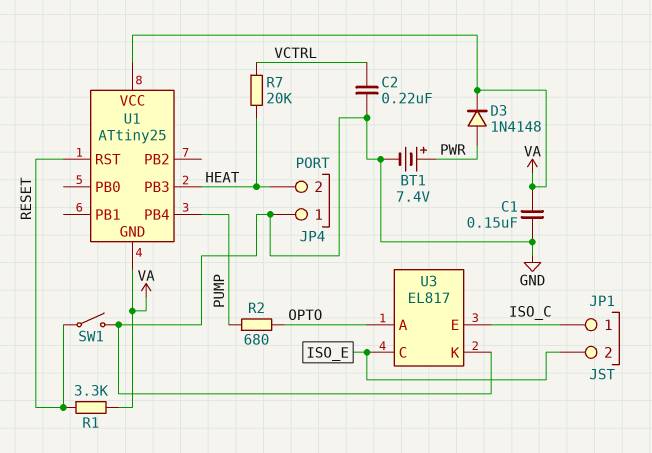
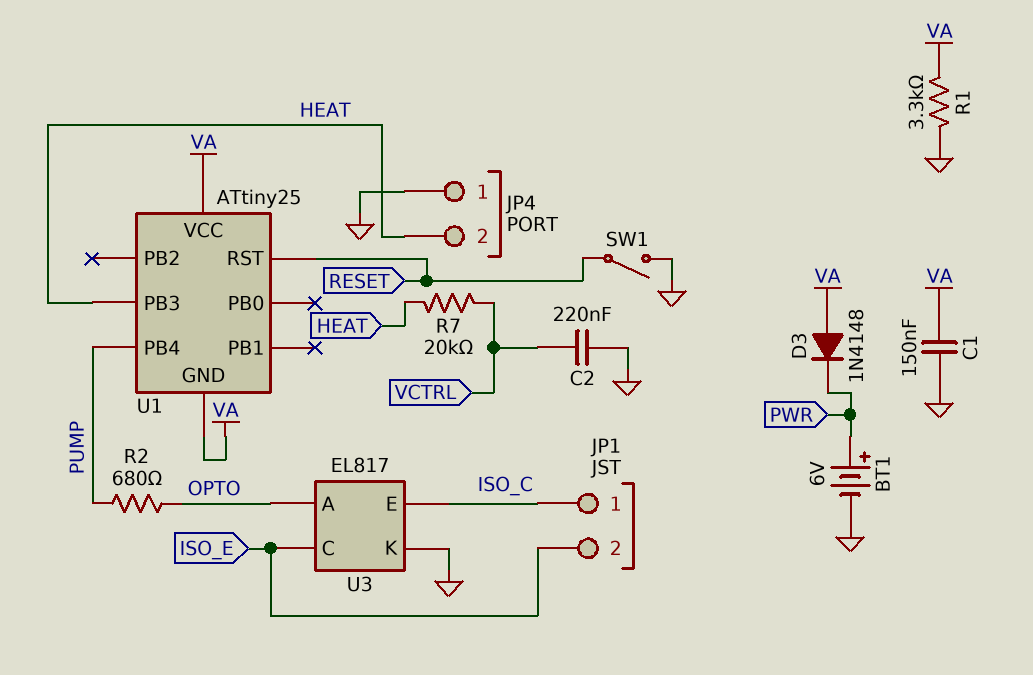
BT1: 7.4V (plus PWR, minus GND) -> 6V (plus PWR, minus GND)
D3: diode 1N4148 (A PWR, K VA) -> diode 1N4148 (A VA, K PWR)
R1: 3.3k (RESET, VA) -> 3.3k (GND, VA)

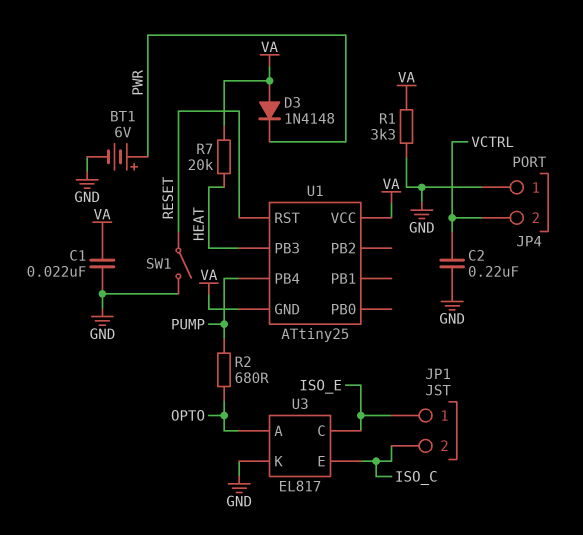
C1: 150nF (GND, VA) -> 22nF (GND, VA)
JP1 pin 1: ISO_C -> ISO_E
JP1 pin 2: ISO_E -> ISO_C
JP4 pin 2: HEAT -> VCTRL
R7: 20k (HEAT, VCTRL) -> 20k (HEAT, VA)

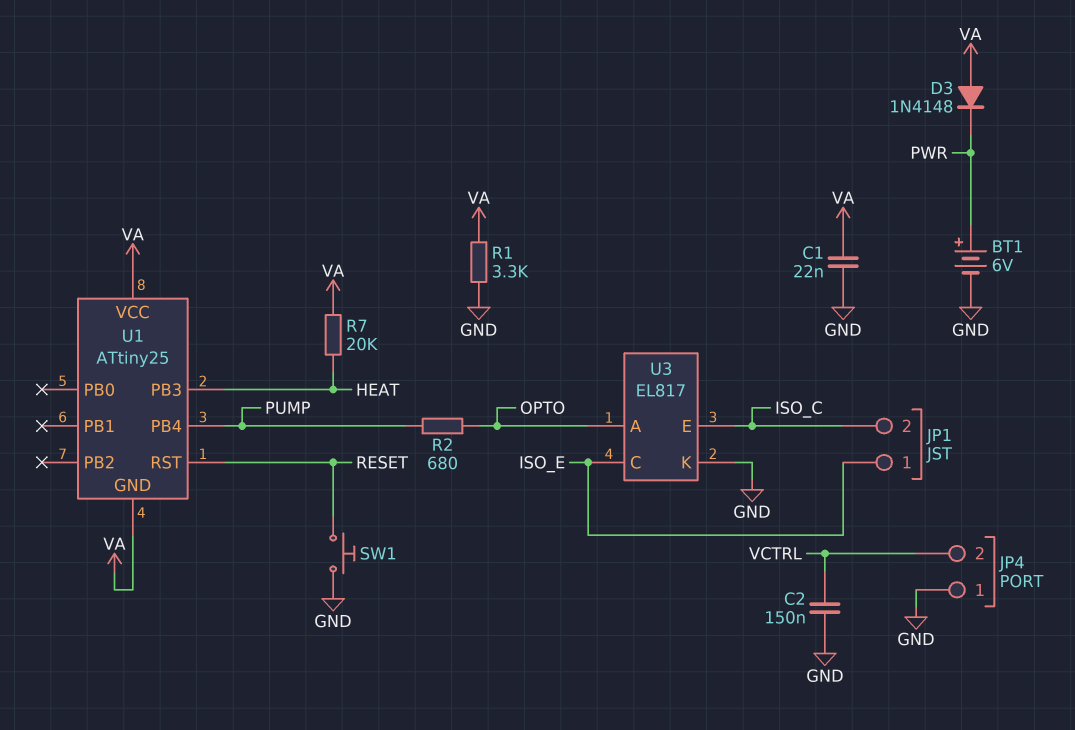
C2: 220nF (GND, VCTRL) -> 150nF (GND, VCTRL)
SW1: switch (GND, RESET) -> button (GND, RESET)

